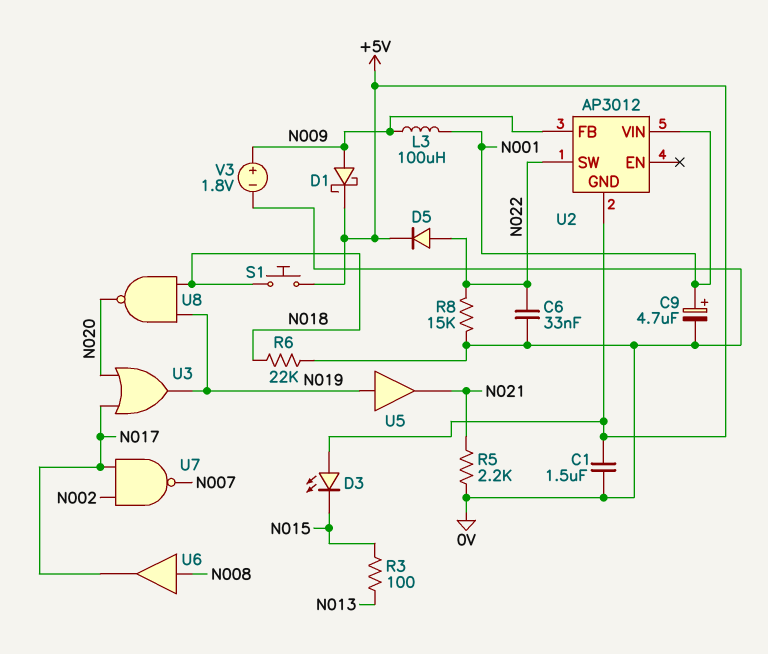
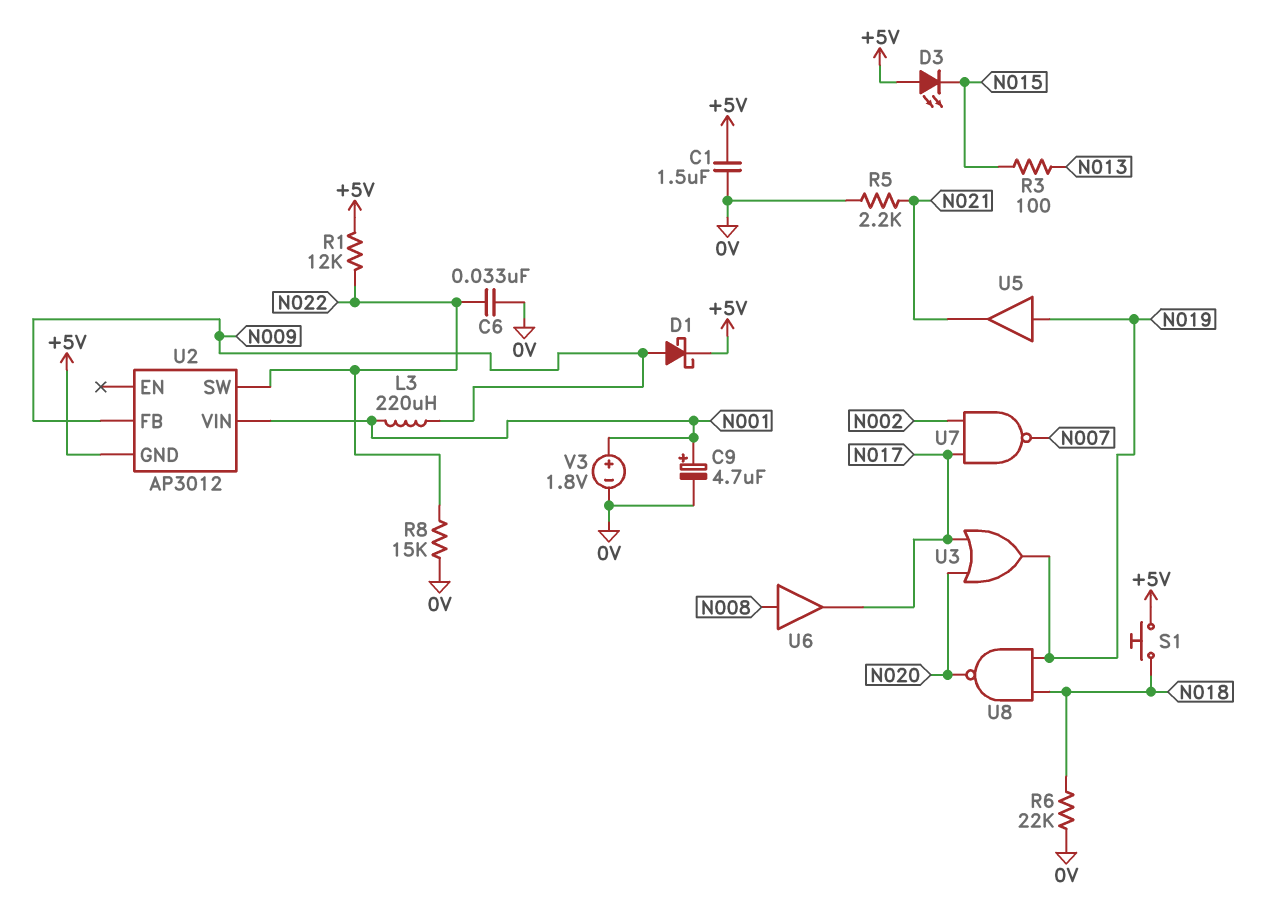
D5: diode (A N022, K +5V) -> none
L3: 100uH (N001, N009) -> 220uH (N001, N009)
R1: none -> 12k (+5V, N022)
V3: 1.8V (plus N009, minus 0V) -> 1.8V (plus N001, minus 0V)

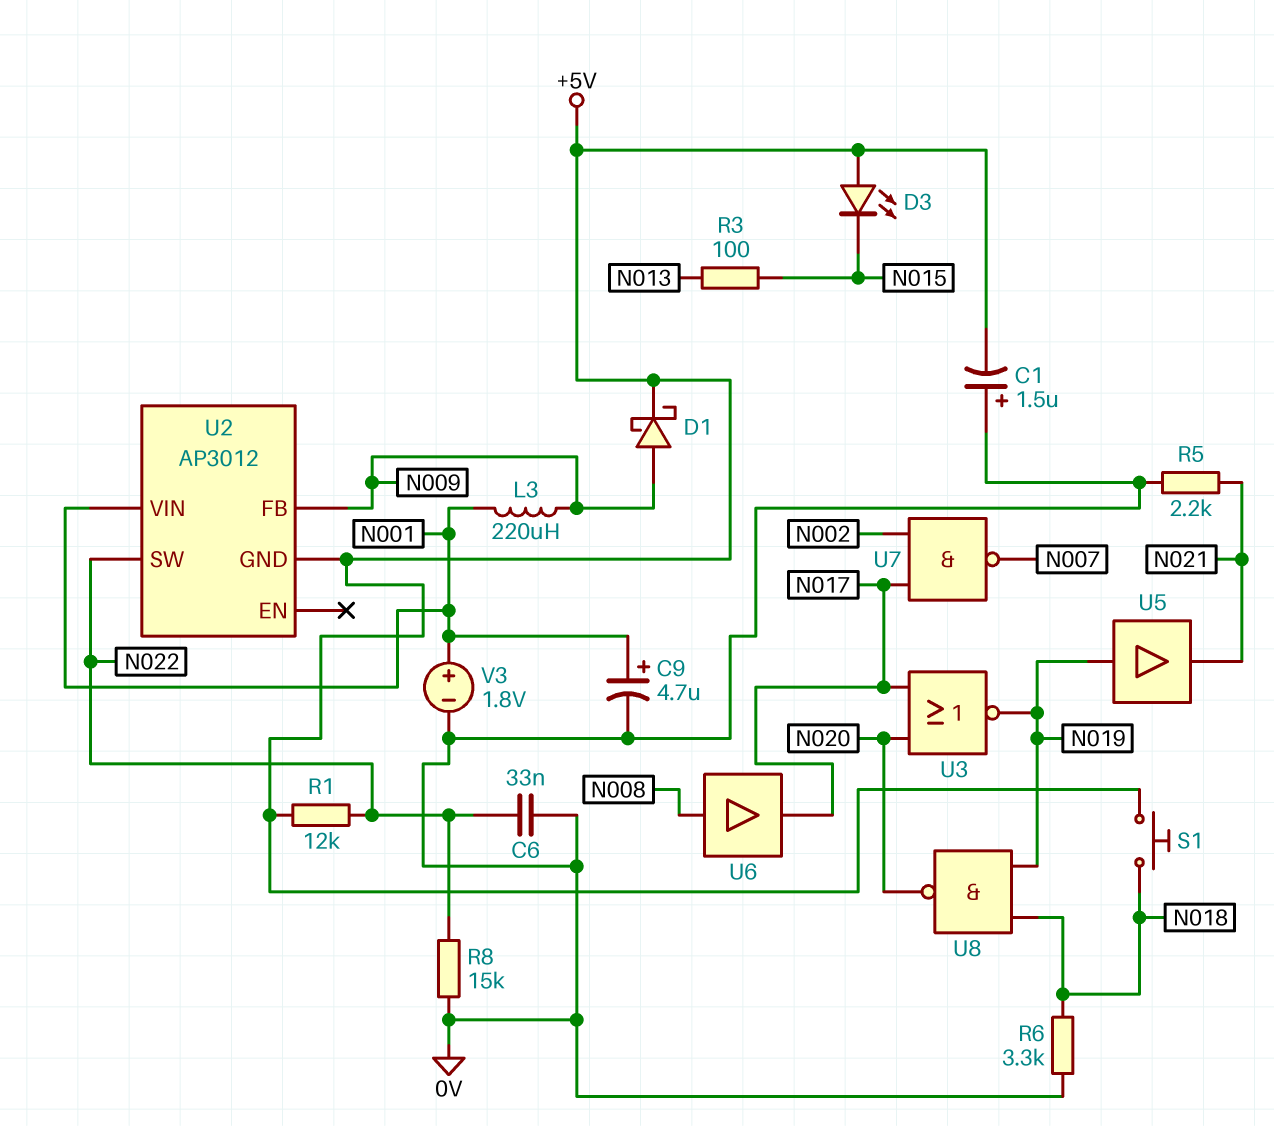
C1: 1.5uF (+5V, 0V) -> 1.5uF (plus 0V, minus +5V)
R6: 22k (0V, N018) -> 3.3k (0V, N018)
U3: OR (in N017, in N020, out N019) -> NOR (in N017, in N020, out N019)

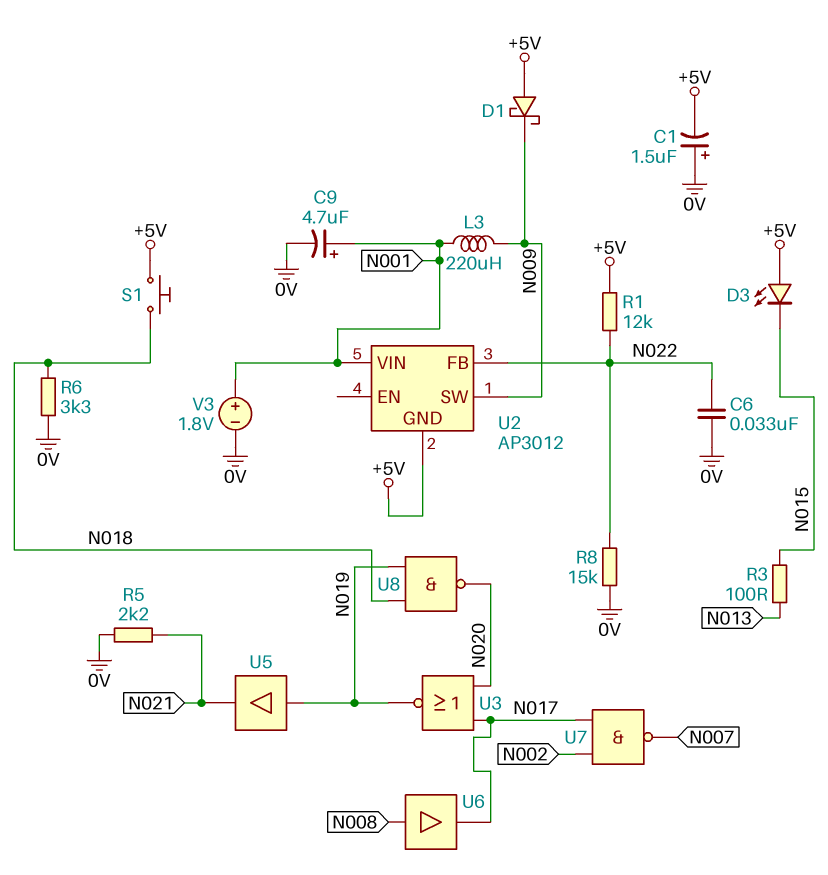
D1: schottky (A N009, K +5V) -> schottky (A +5V, K N009)
U2 pin FB: N009 -> N022
U2 pin SW: N022 -> N009

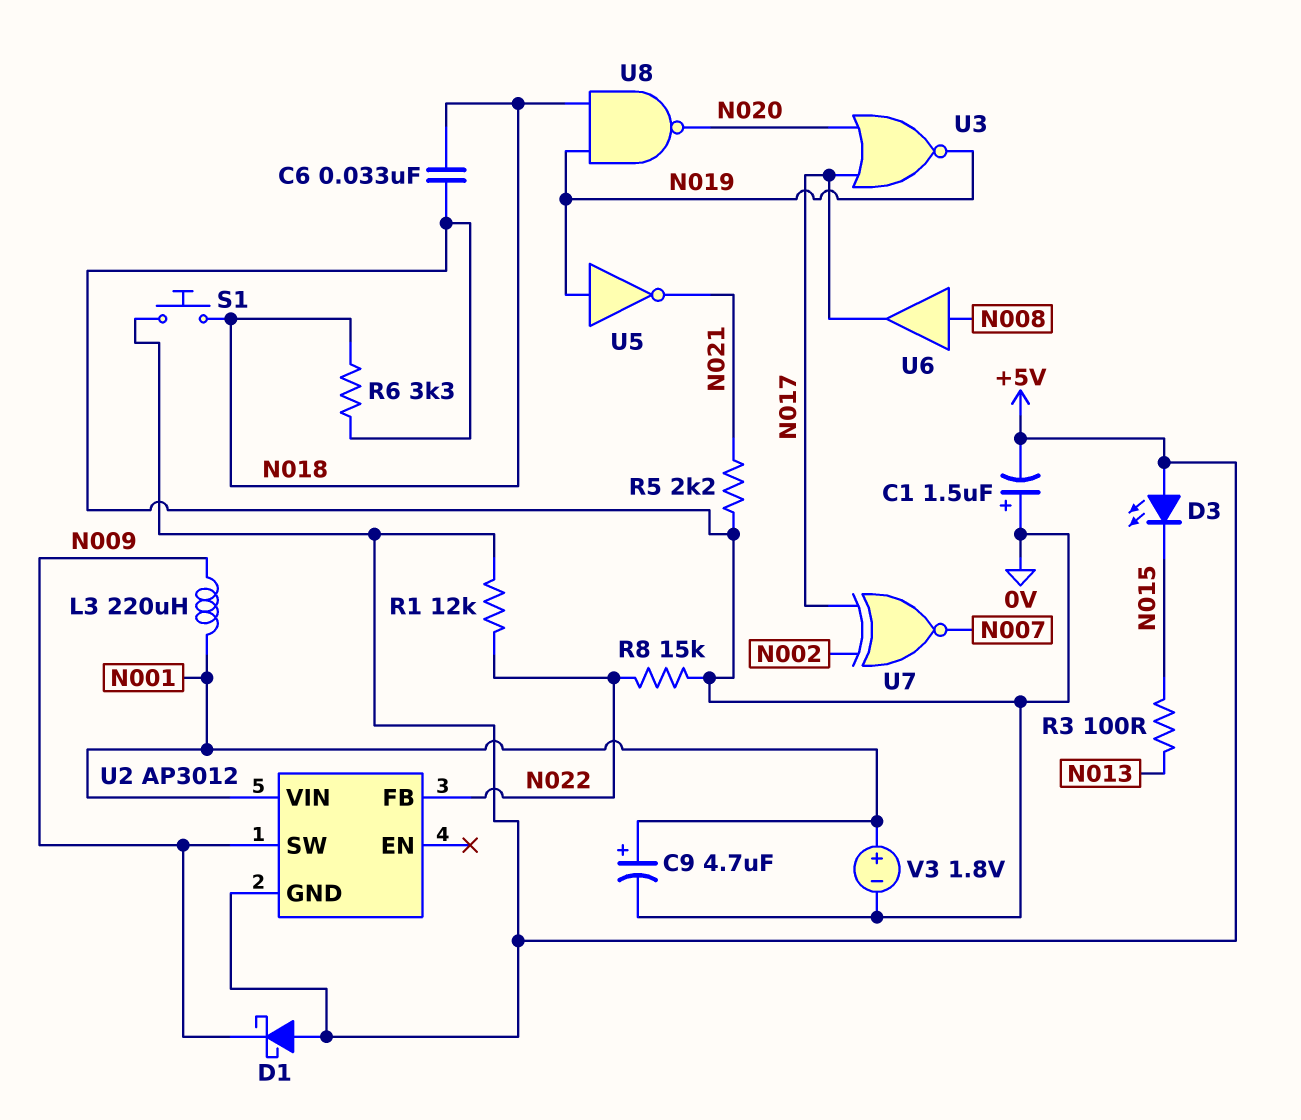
C6: 33nF (0V, N022) -> 33nF (0V, N018)
U5: buffer (in N019, out N021) -> NOT (in N019, out N021)
U7: NAND (in N002, in N017, out N007) -> XNOR (in N002, in N017, out N007)

